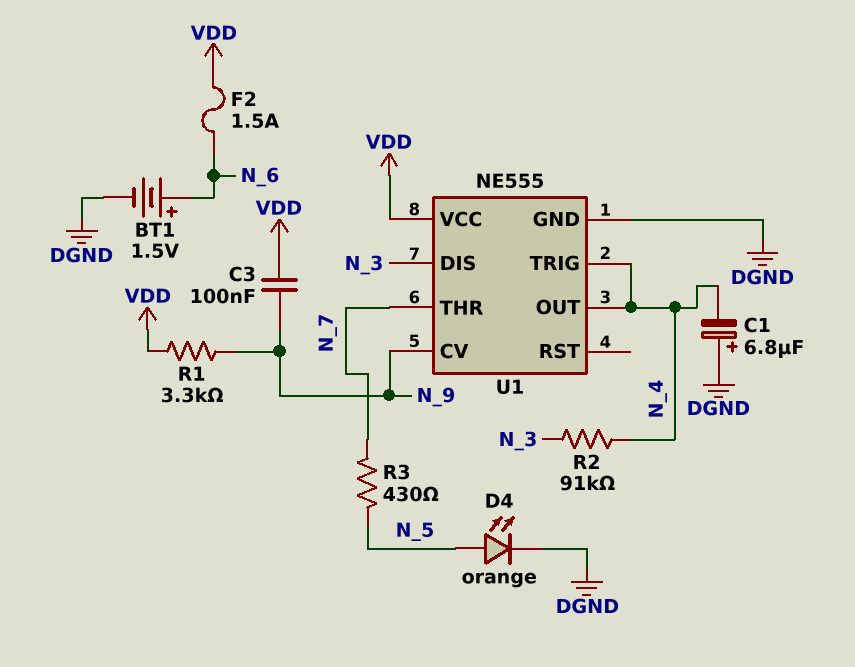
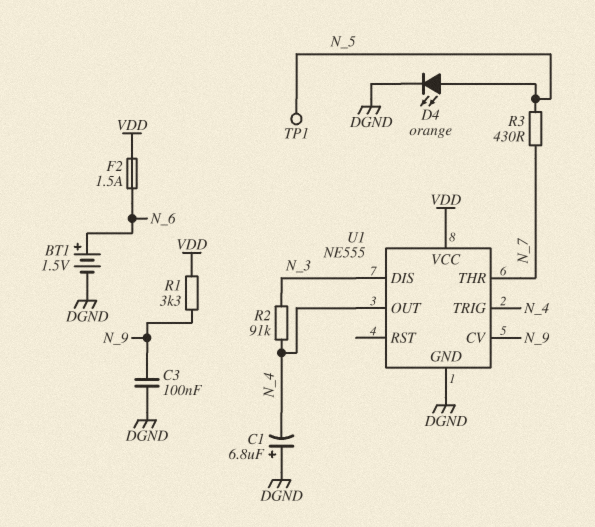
C3: 100nF (N_9, VDD) -> 100nF (DGND, N_9)
TP1: none -> test point (N_5)

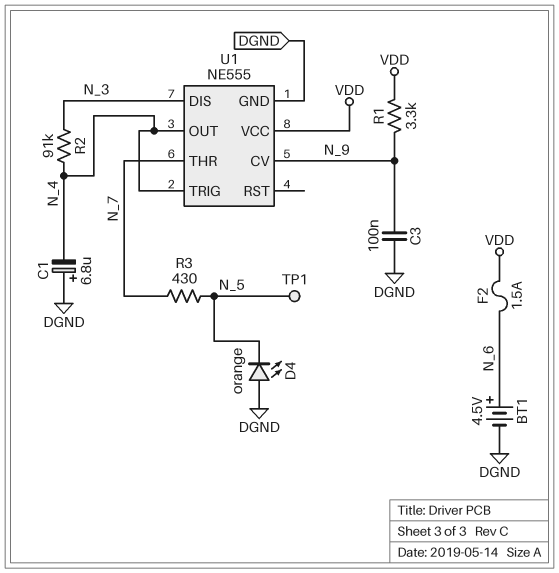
BT1: 1.5V (plus N_6, minus DGND) -> 4.5V (plus N_6, minus DGND)
D4: LED orange (A N_5, K DGND) -> LED orange (A DGND, K N_5)

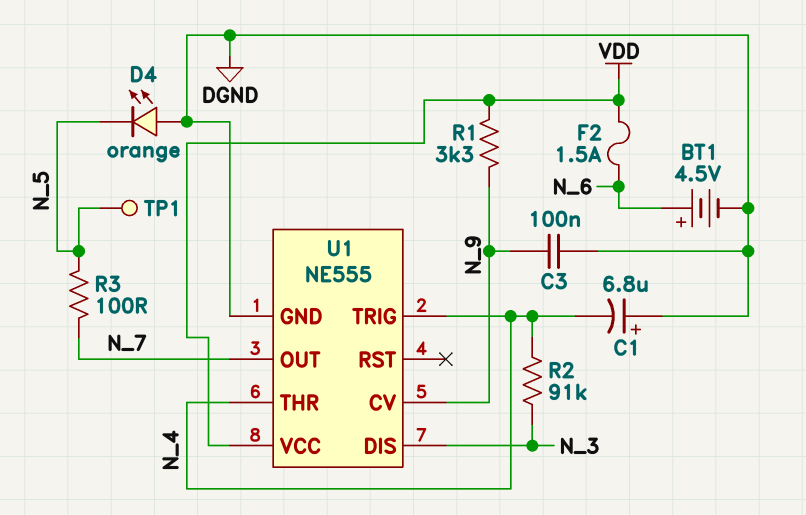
R3: 430 (N_5, N_7) -> 100 (N_5, N_7)
U1 pin OUT: N_4 -> N_7
U1 pin THR: N_7 -> N_4

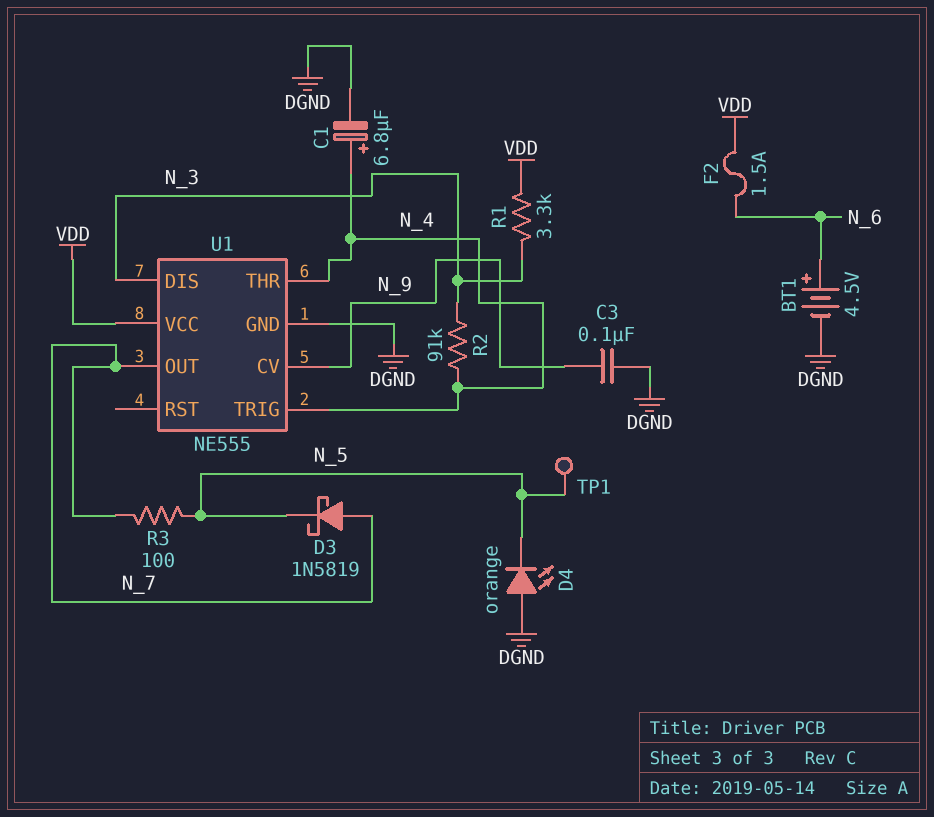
C1: 6.8uF (plus DGND, minus N_4) -> 6.8uF (plus N_4, minus DGND)
D3: none -> schottky 1N5819 (A N_7, K N_5)
R1: 3.3k (N_9, VDD) -> 3.3k (N_3, VDD)

